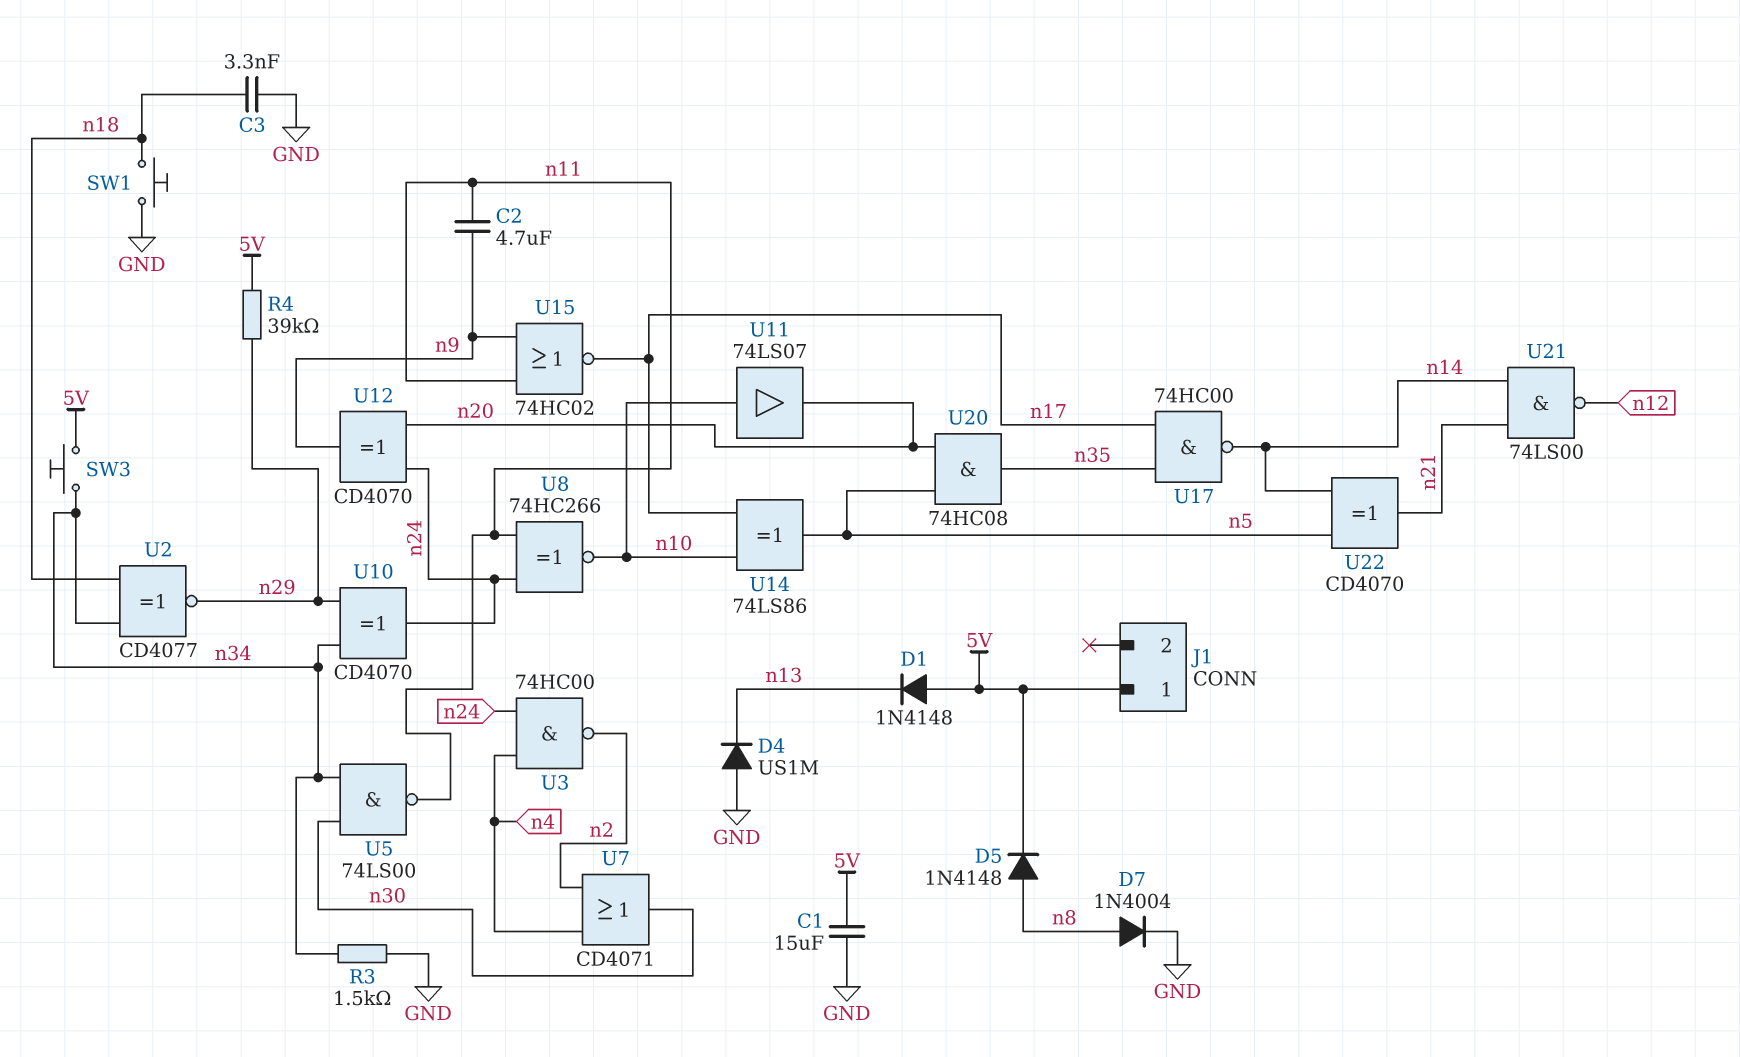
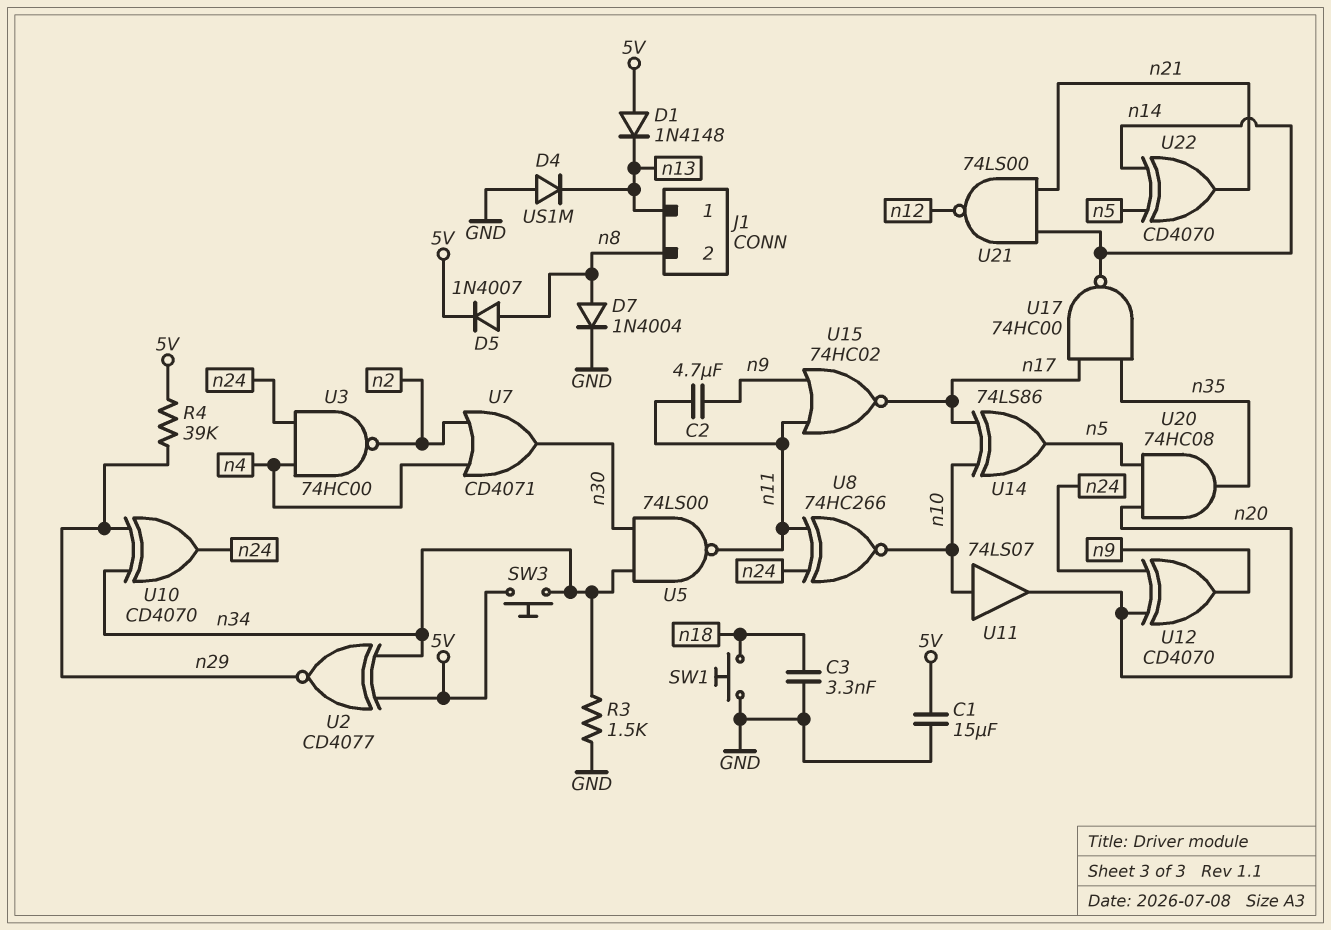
D5: diode 1N4148 (A n8, K 5V) -> diode 1N4007 (A n8, K 5V)
J1 pin 1: 5V -> n13
J1 pin 2: none -> n8
U2: XNOR CD4077 (in n18, in n34, out n29) -> XNOR CD4077 (in 5V, in n34, out n29)

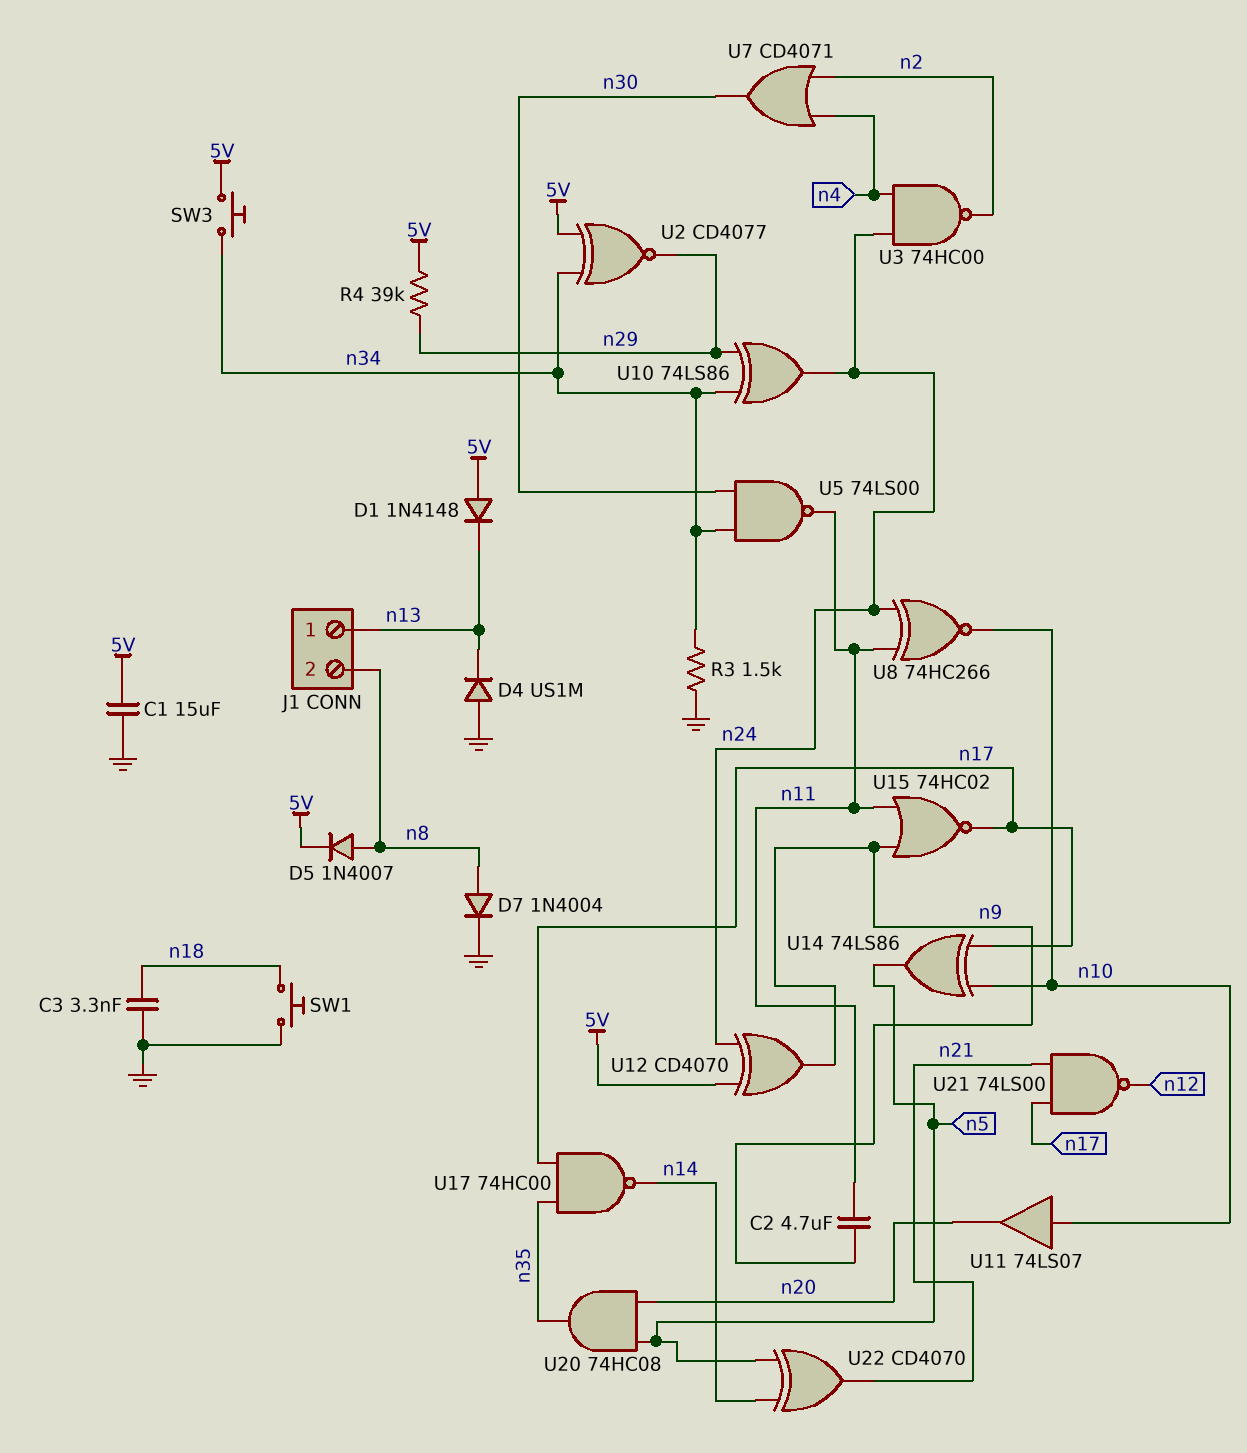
U10: XOR CD4070 (in n29, in n34, out n24) -> XOR 74LS86 (in n29, in n34, out n24)
U12: XOR CD4070 (in n20, in n24, out n9) -> XOR CD4070 (in 5V, in n24, out n9)
U21: NAND 74LS00 (in n14, in n21, out n12) -> NAND 74LS00 (in n17, in n21, out n12)

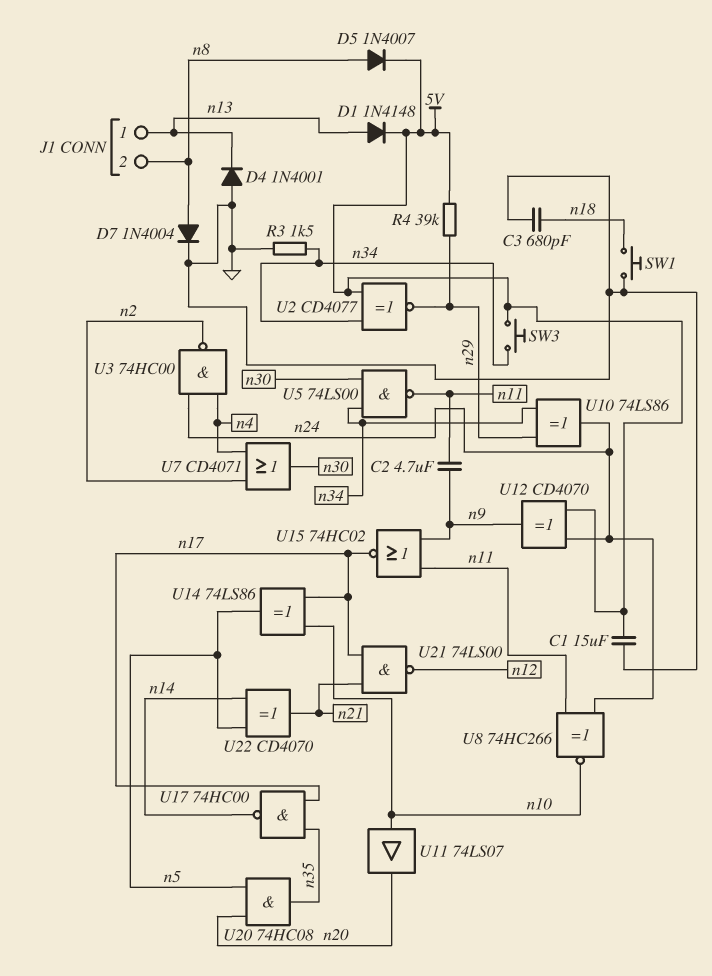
C3: 3.3nF (GND, n18) -> 680pF (GND, n18)
D1: diode 1N4148 (A 5V, K n13) -> diode 1N4148 (A n13, K 5V)
D4: diode US1M (A GND, K n13) -> diode 1N4001 (A GND, K n13)

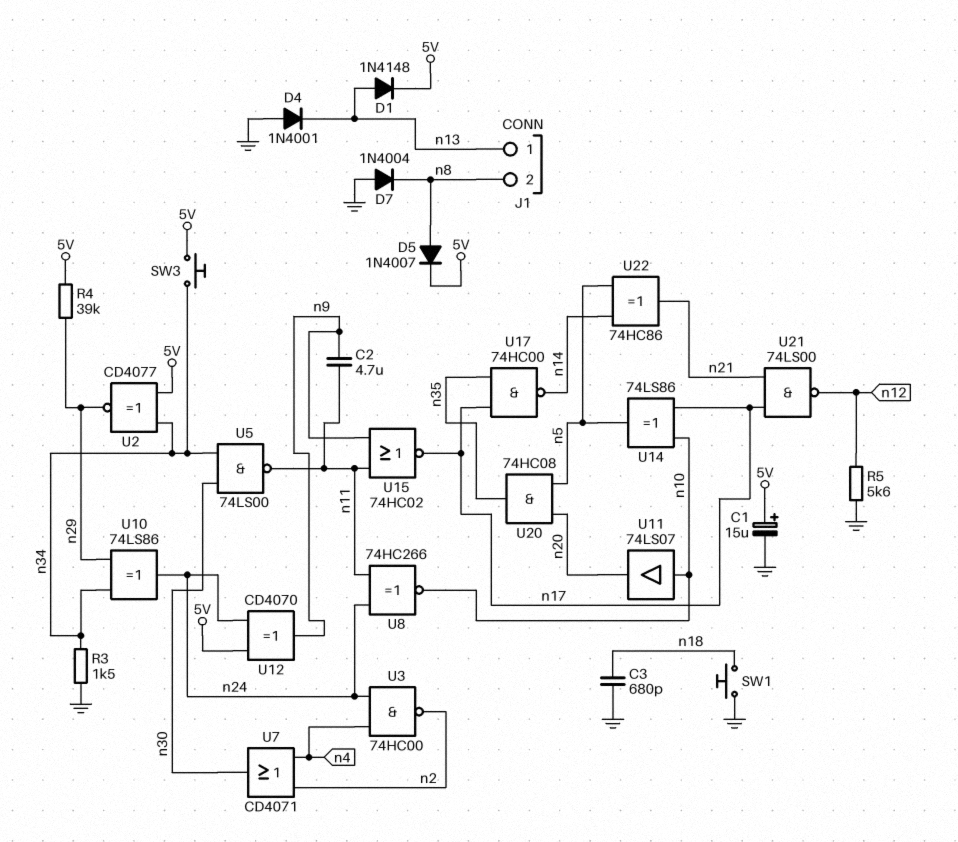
C1: 15uF (5V, GND) -> 15uF (plus 5V, minus GND)
D7: diode 1N4004 (A n8, K GND) -> diode 1N4004 (A GND, K n8)
R5: none -> 5.6k (GND, n12)
U22: XOR CD4070 (in n5, in n14, out n21) -> XOR 74HC86 (in n5, in n14, out n21)

